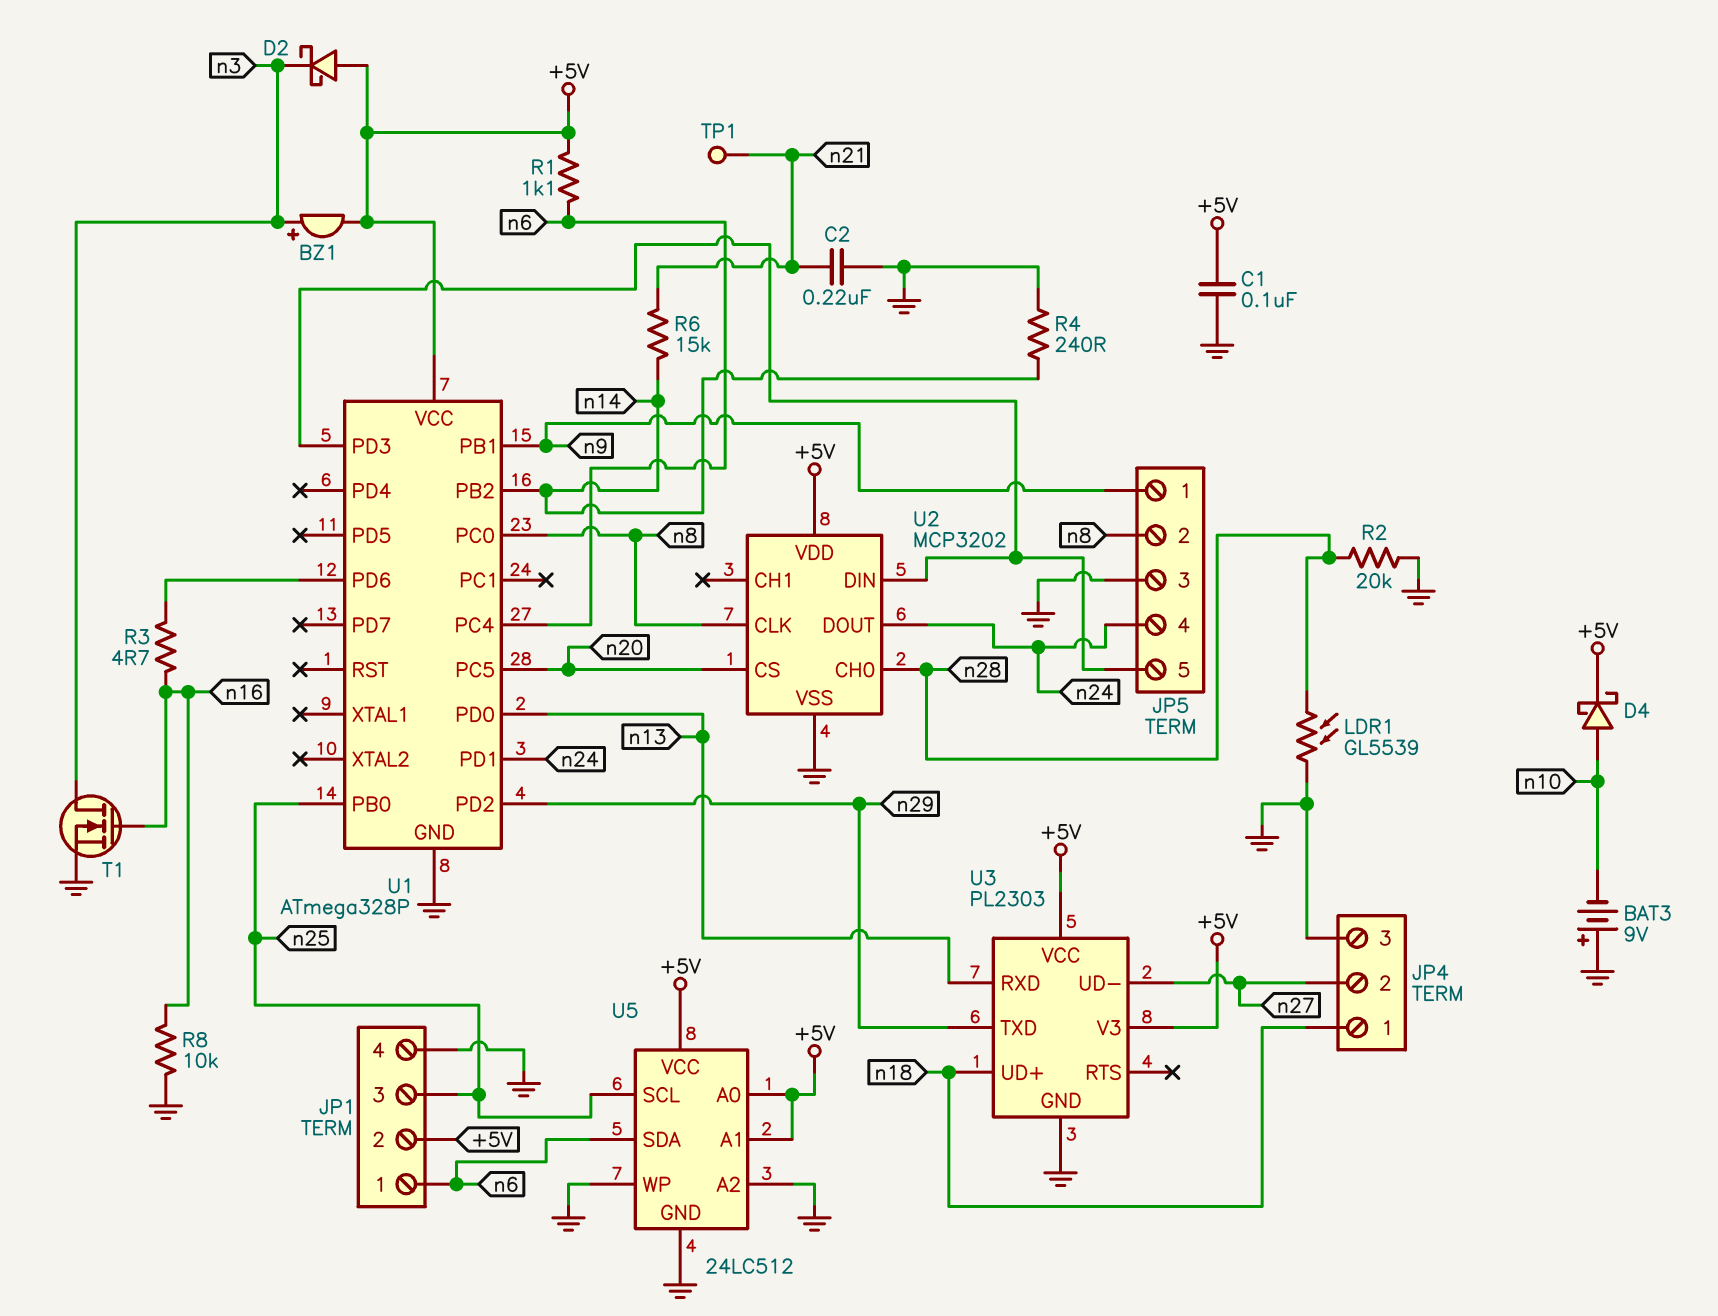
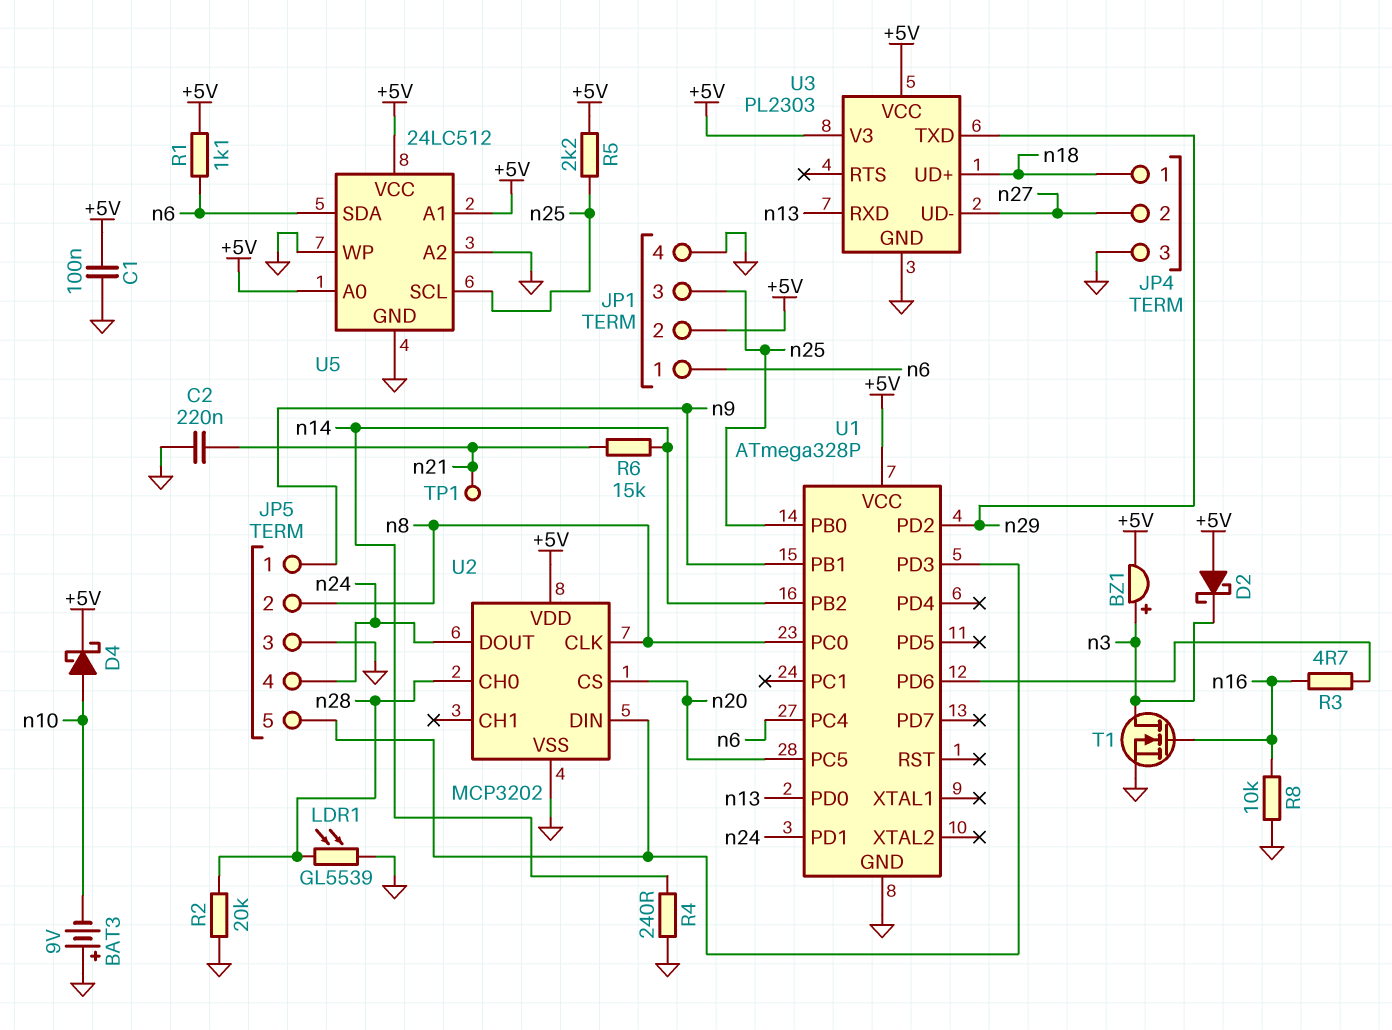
R5: none -> 2.2k (+5V, n25)

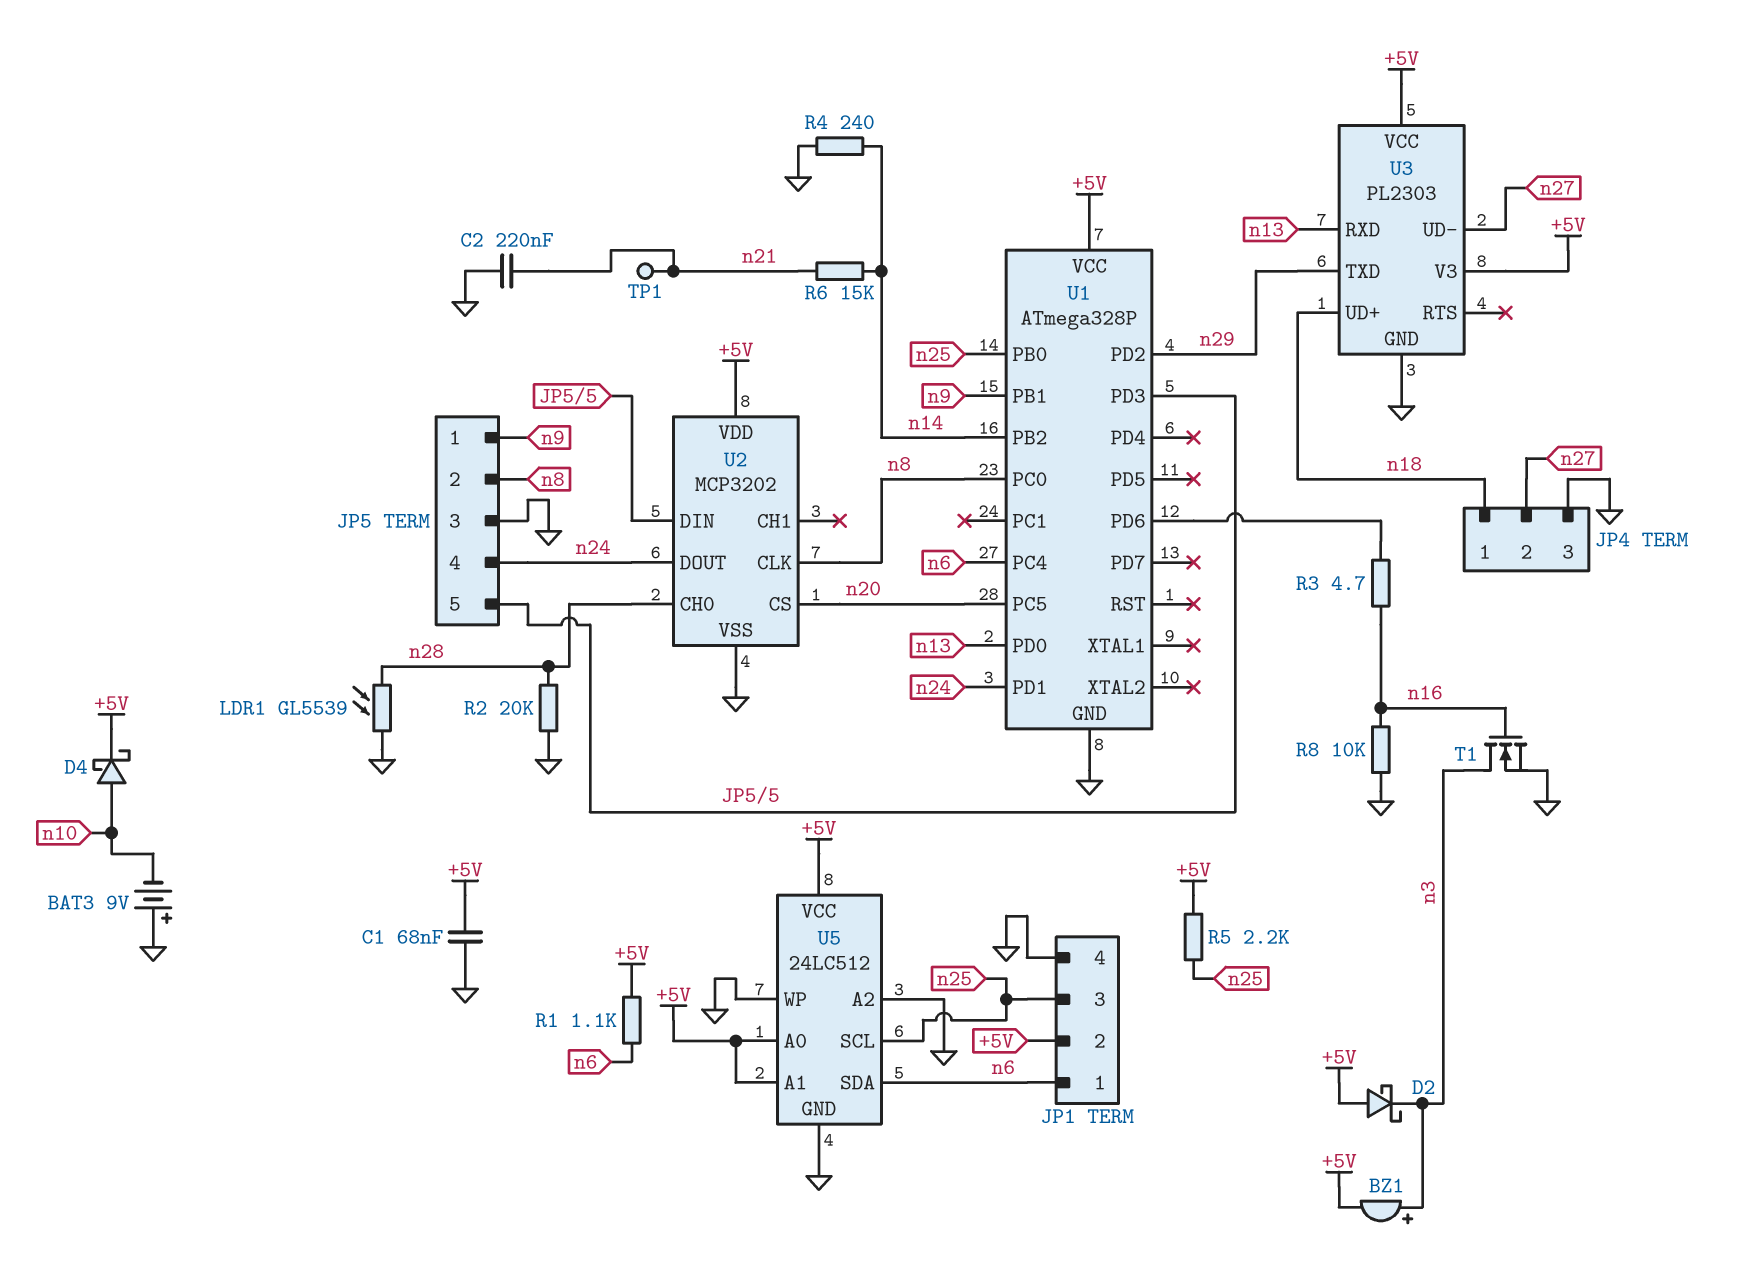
C1: 100nF (+5V, GND) -> 68nF (+5V, GND)

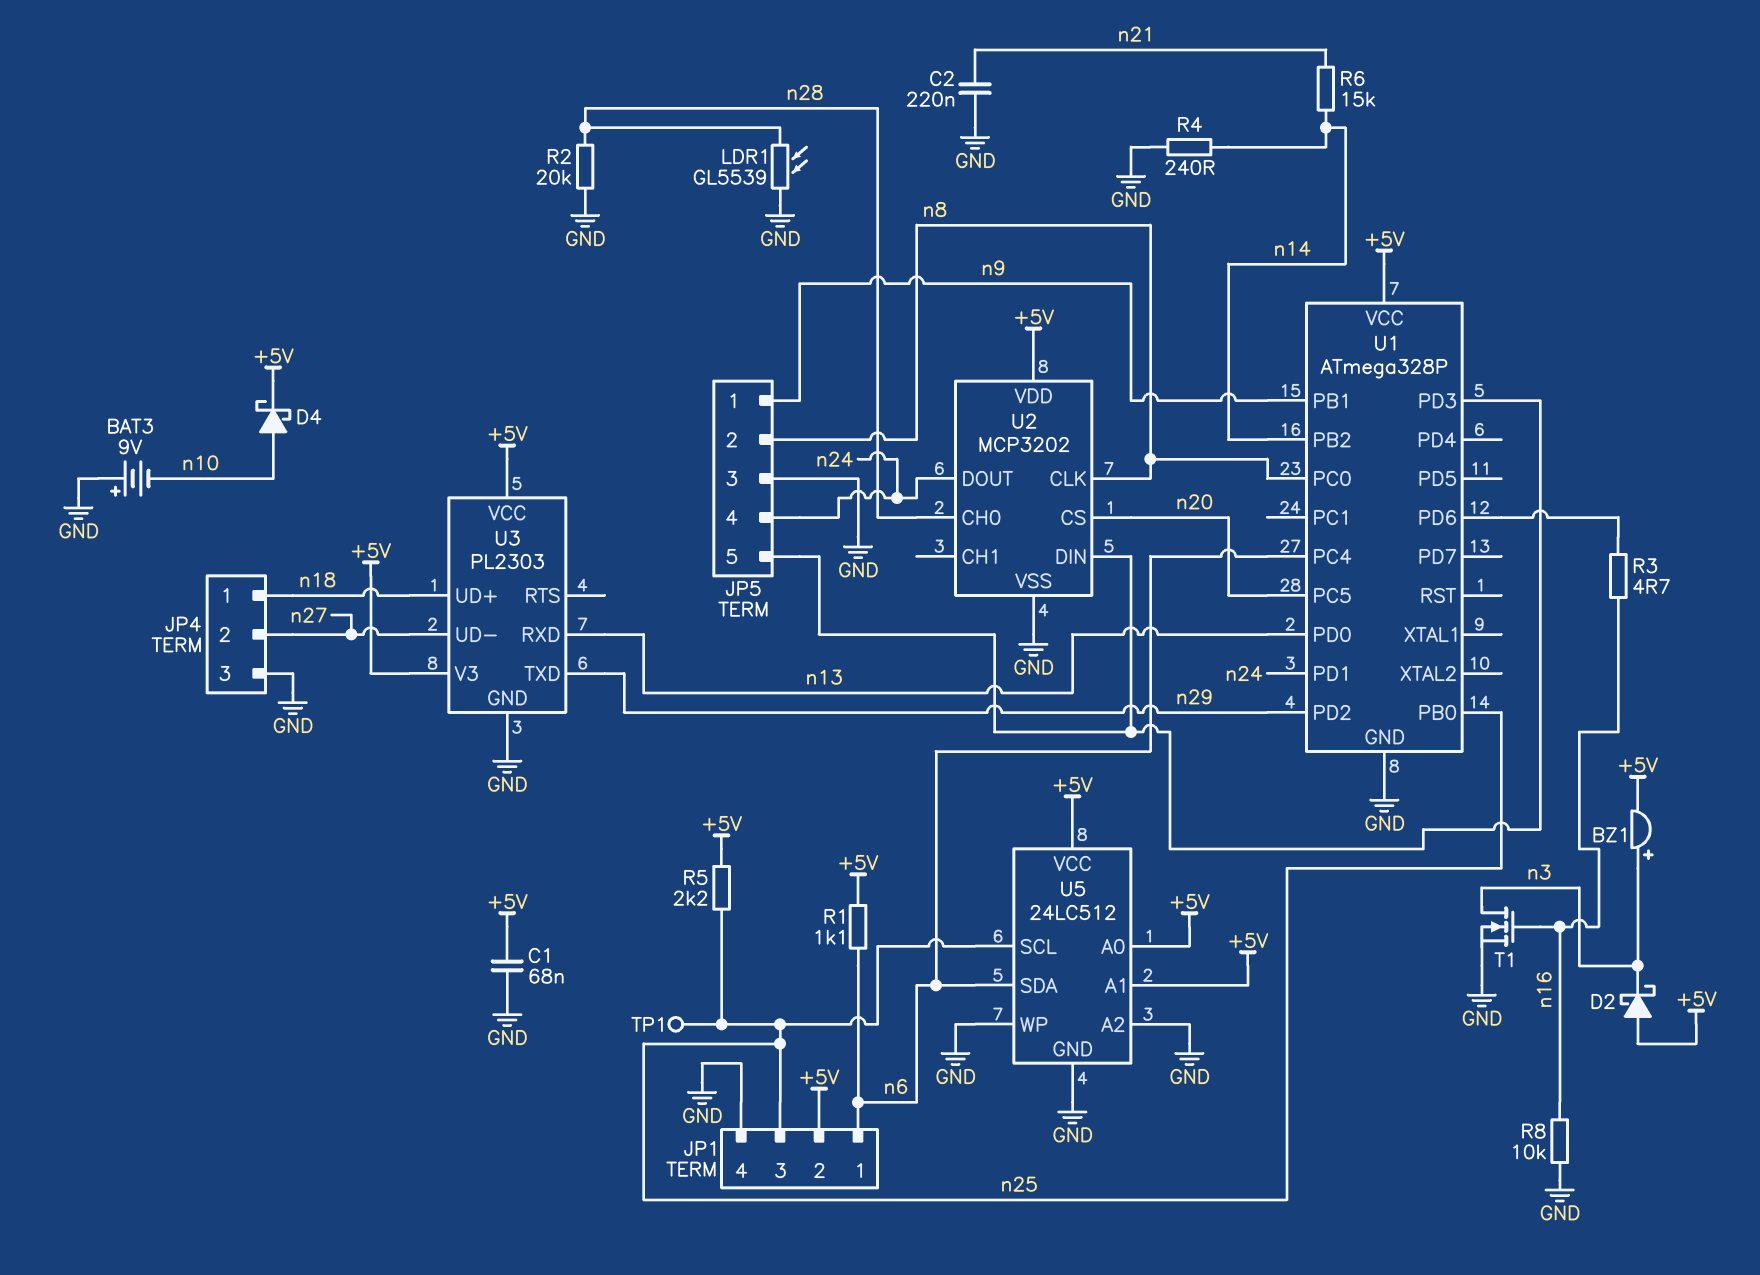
TP1: test point (n21) -> test point (n25)

